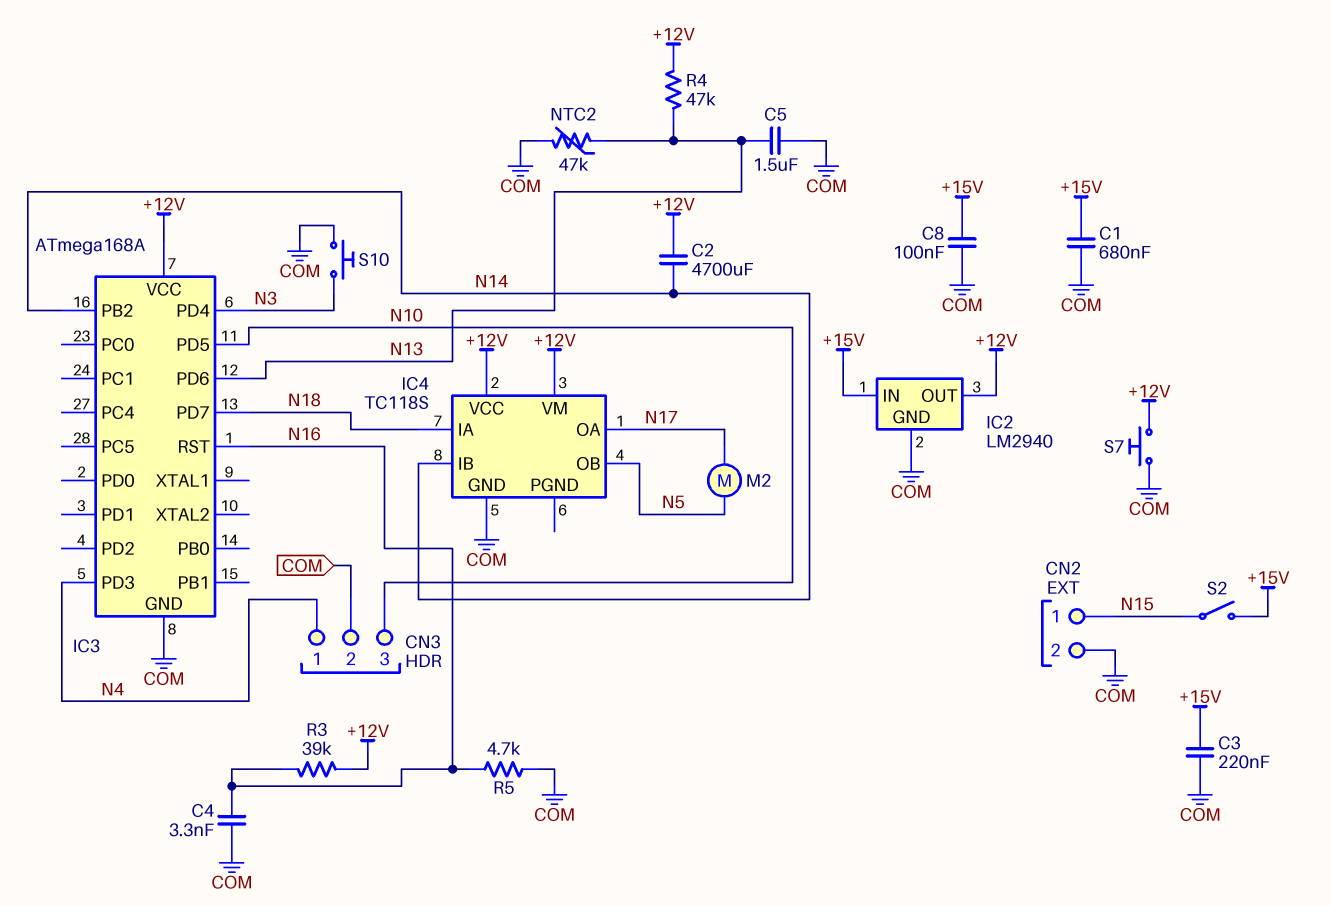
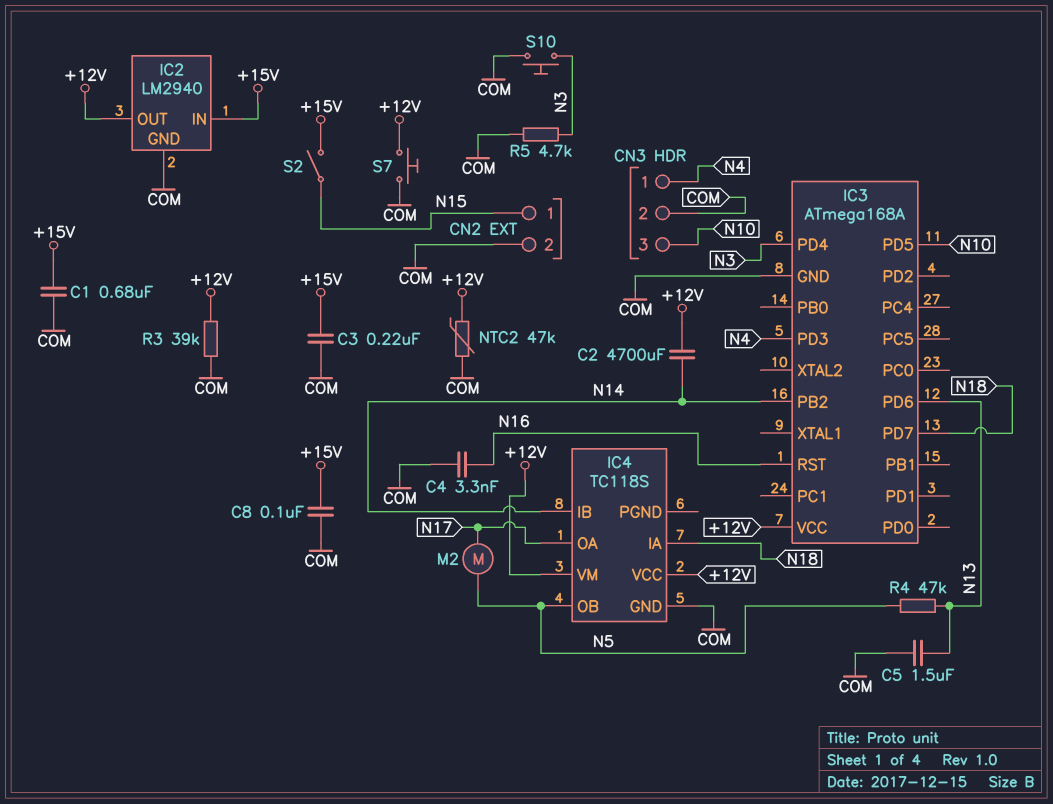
NTC2: 47k (COM, N13) -> 47k (+12V, COM)
R3: 39k (+12V, N16) -> 39k (+12V, COM)
R4: 47k (+12V, N13) -> 47k (N5, N13)
R5: 4.7k (COM, N16) -> 4.7k (COM, N3)

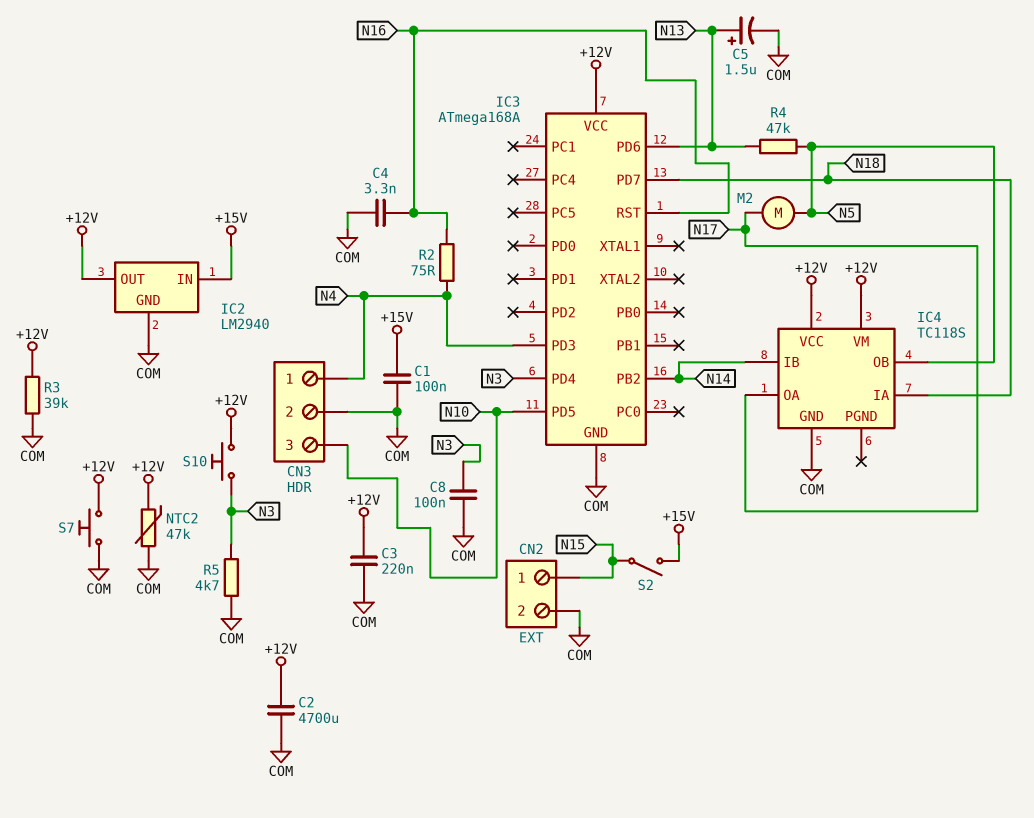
C1: 680nF (+15V, COM) -> 100nF (+15V, COM)
C2: 4700uF (+12V, N14) -> 4700uF (+12V, COM)
C3: 220nF (+15V, COM) -> 220nF (+12V, COM)
C5: 1.5uF (COM, N13) -> 1.5uF (plus N13, minus COM)
C8: 100nF (+15V, COM) -> 100nF (COM, N3)
R2: none -> 75 (N4, N16)
S10: button (COM, N3) -> button (+12V, N3)

